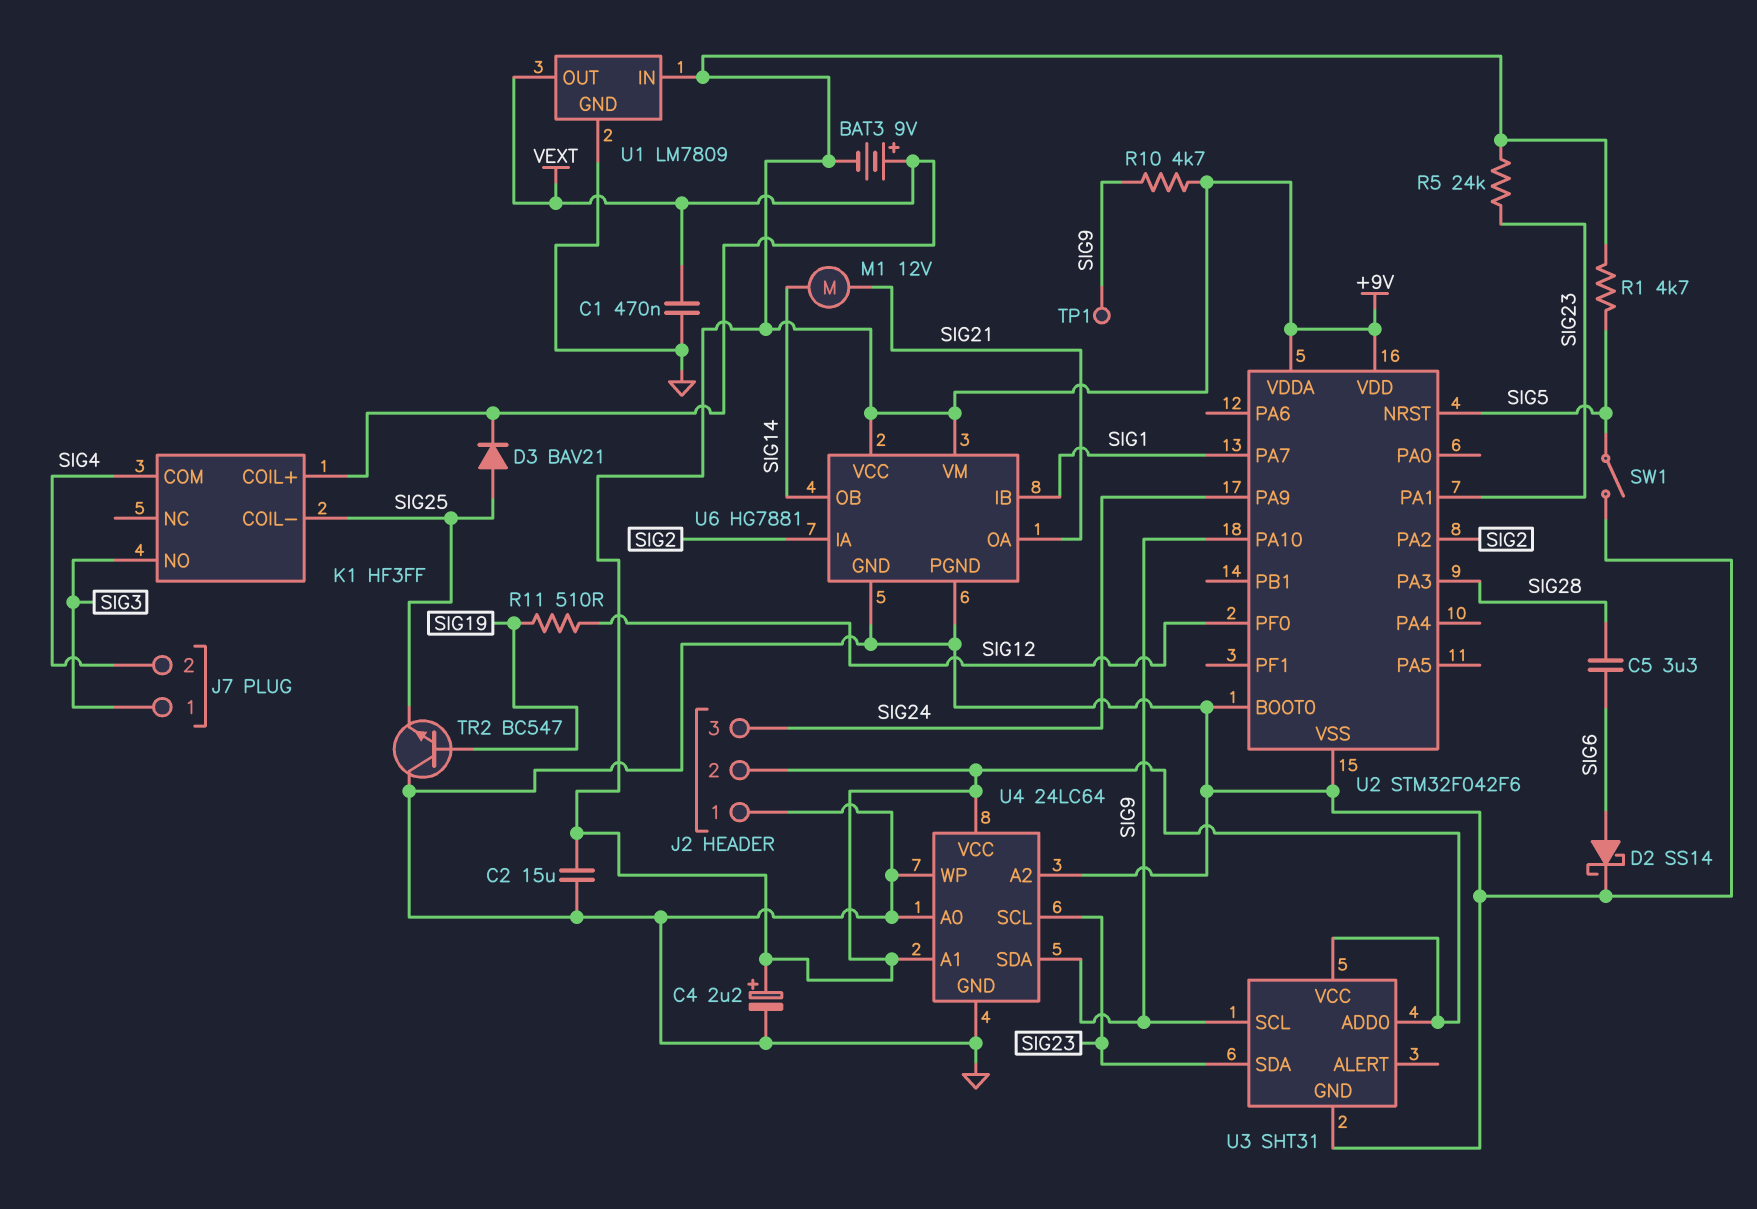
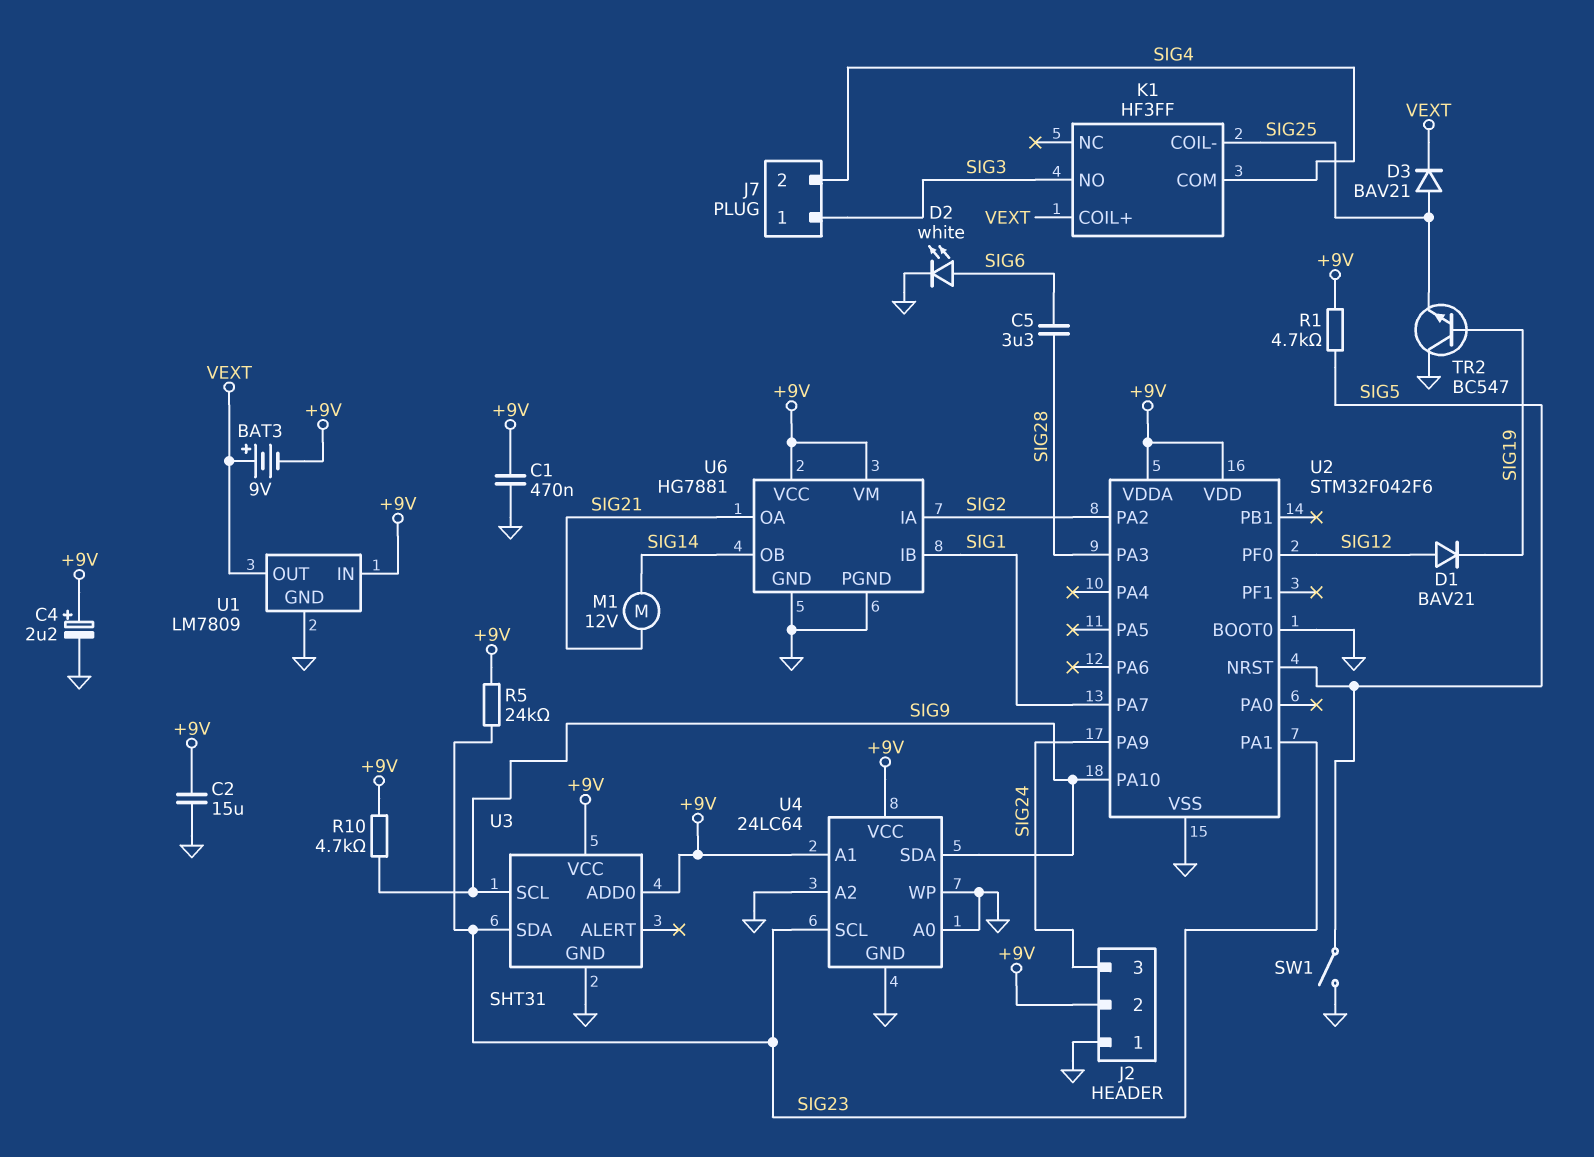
C1: 470nF (GND, VEXT) -> 470nF (+9V, GND)
D1: none -> diode BAV21 (A SIG12, K SIG19)
D2: schottky SS14 (A SIG6, K GND) -> LED white (A SIG6, K GND)
R11: 510 (SIG12, SIG19) -> none
TP1: test point (SIG9) -> none

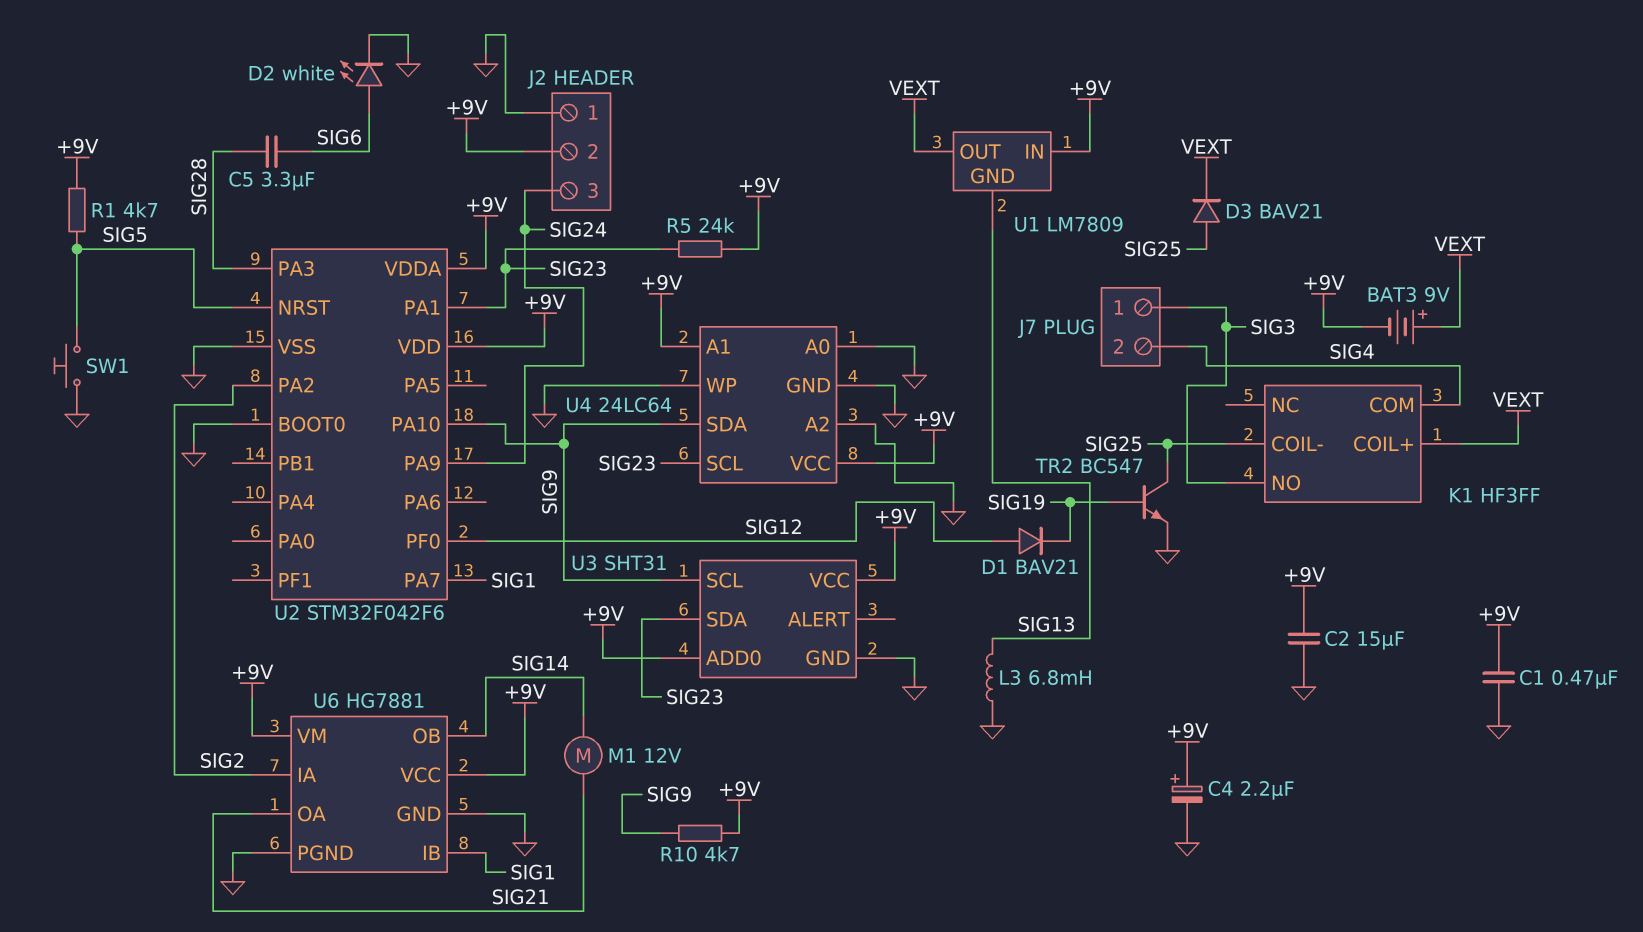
L3: none -> 6.8mH (GND, SIG13)
SW1: switch (GND, SIG5) -> button (GND, SIG5)
TR2: NPN BC547 (B SIG19, C GND, E SIG25) -> NPN BC547 (B SIG19, C SIG25, E GND)
U1 pin GND: GND -> SIG13

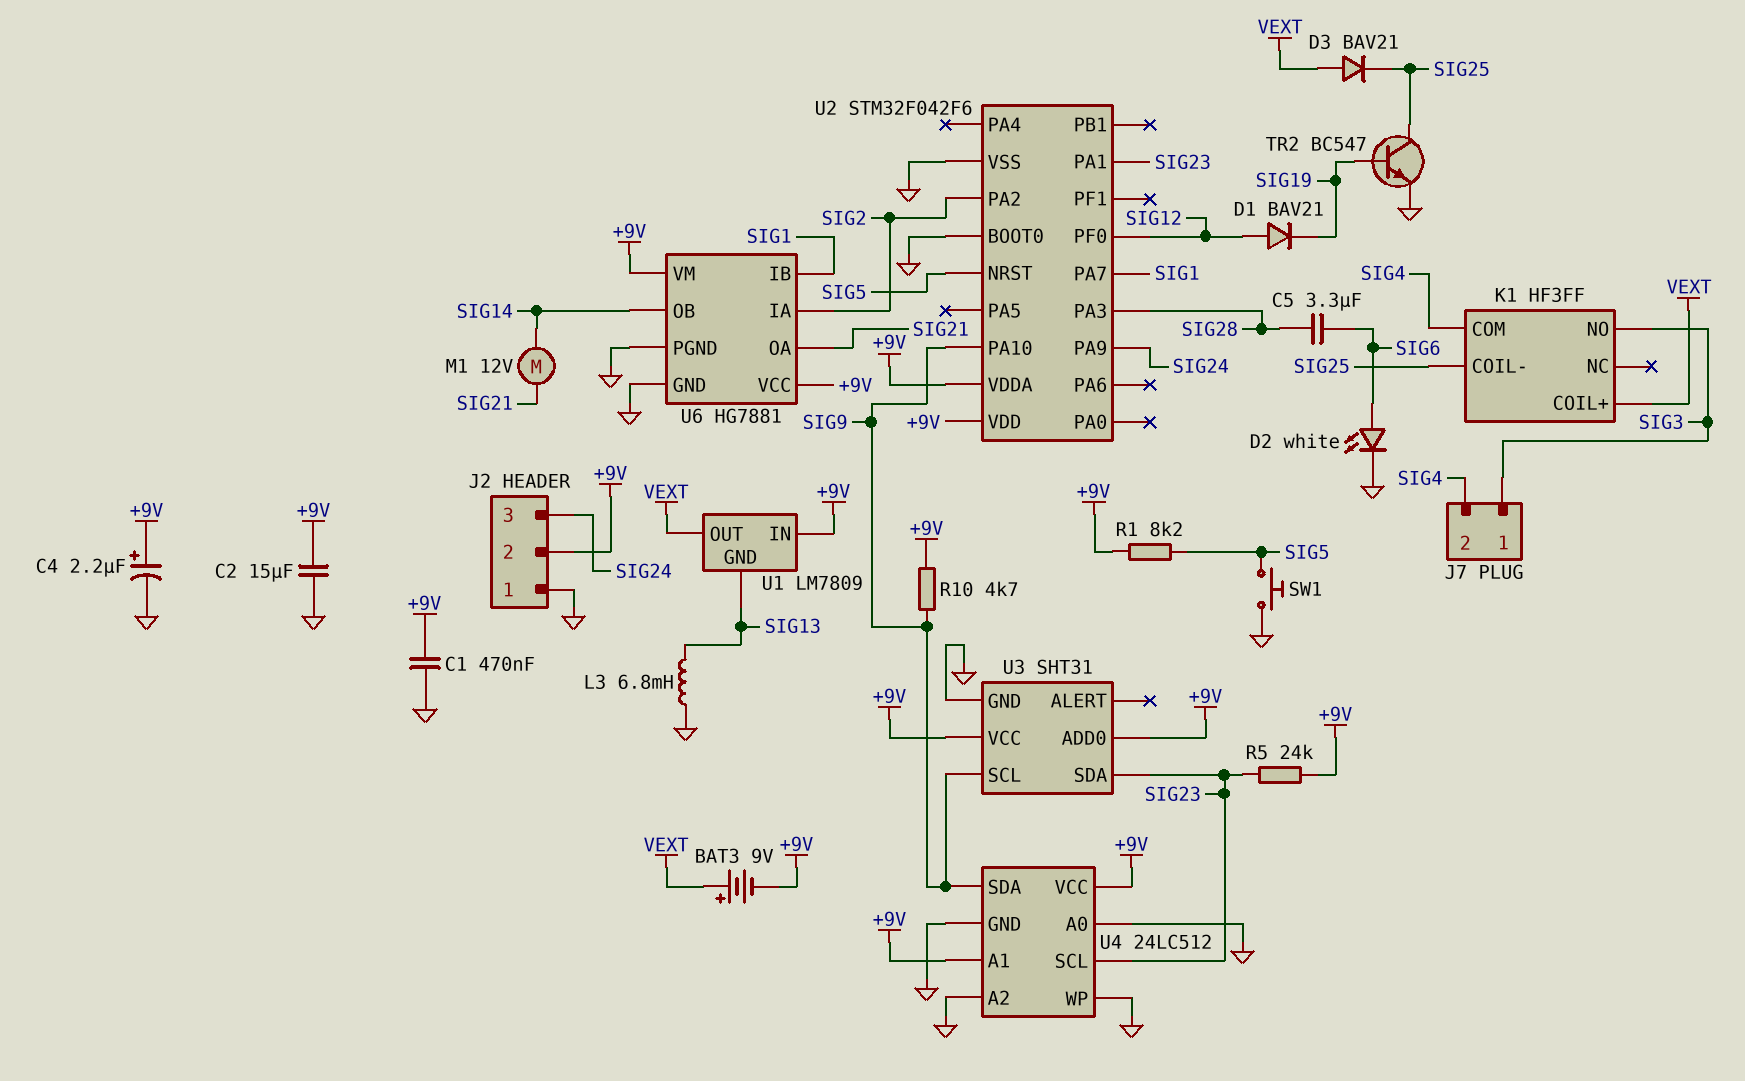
D3: diode BAV21 (A SIG25, K VEXT) -> diode BAV21 (A VEXT, K SIG25)
R1: 4.7k (+9V, SIG5) -> 8.2k (+9V, SIG5)
U4: 24LC64 -> 24LC512

